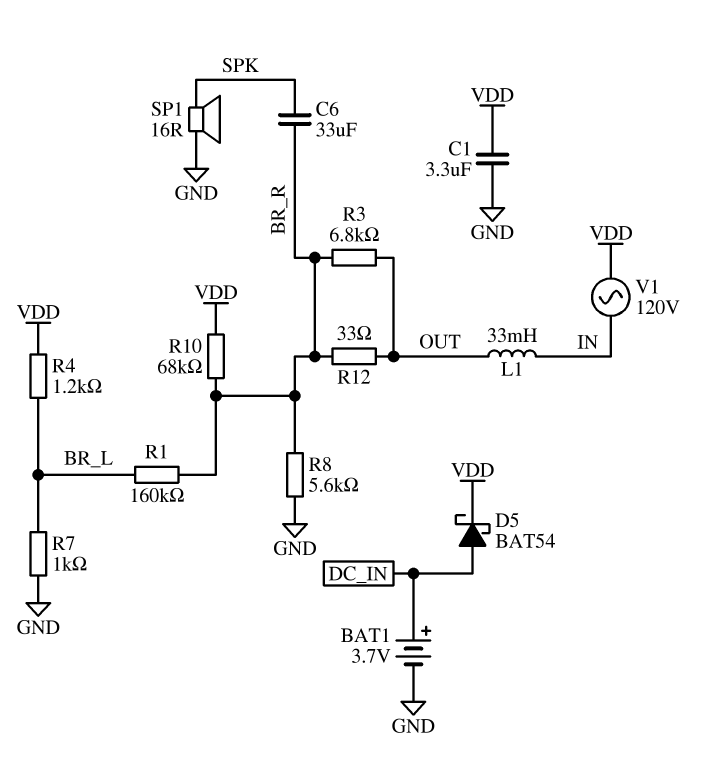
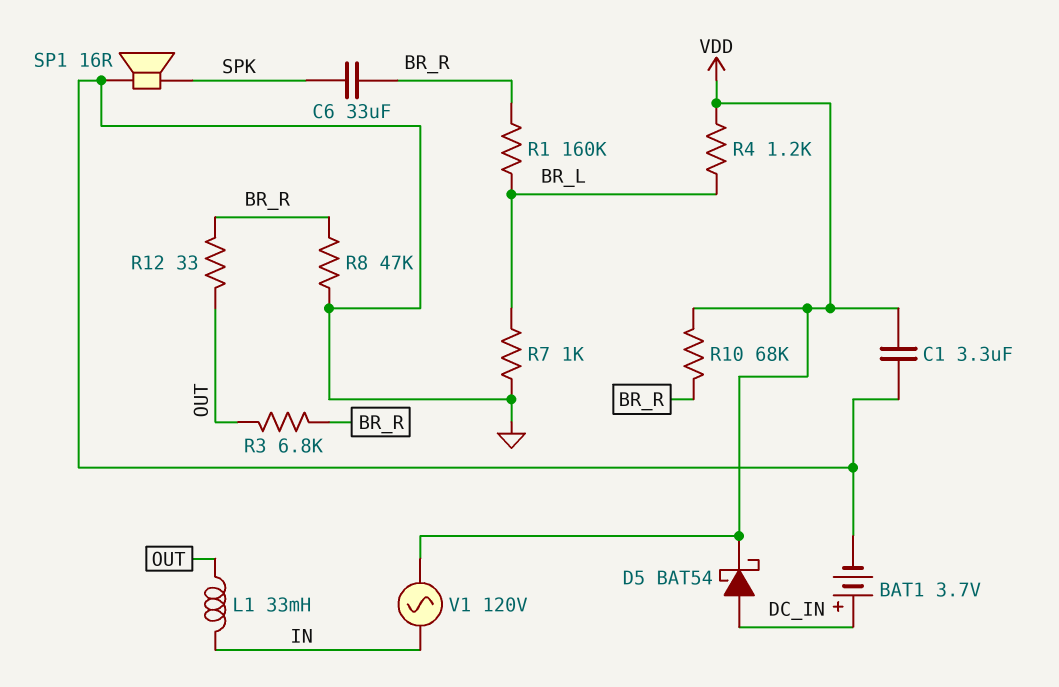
R8: 5.6k (BR_R, GND) -> 47k (BR_R, GND)

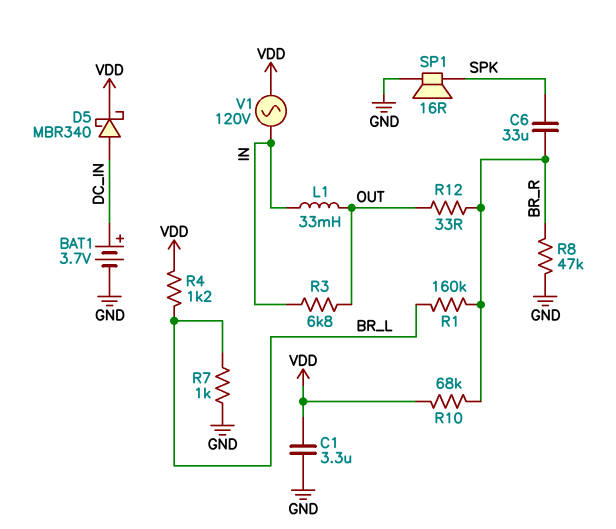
D5: schottky BAT54 (A DC_IN, K VDD) -> schottky MBR340 (A DC_IN, K VDD)
R3: 6.8k (BR_R, OUT) -> 6.8k (IN, OUT)

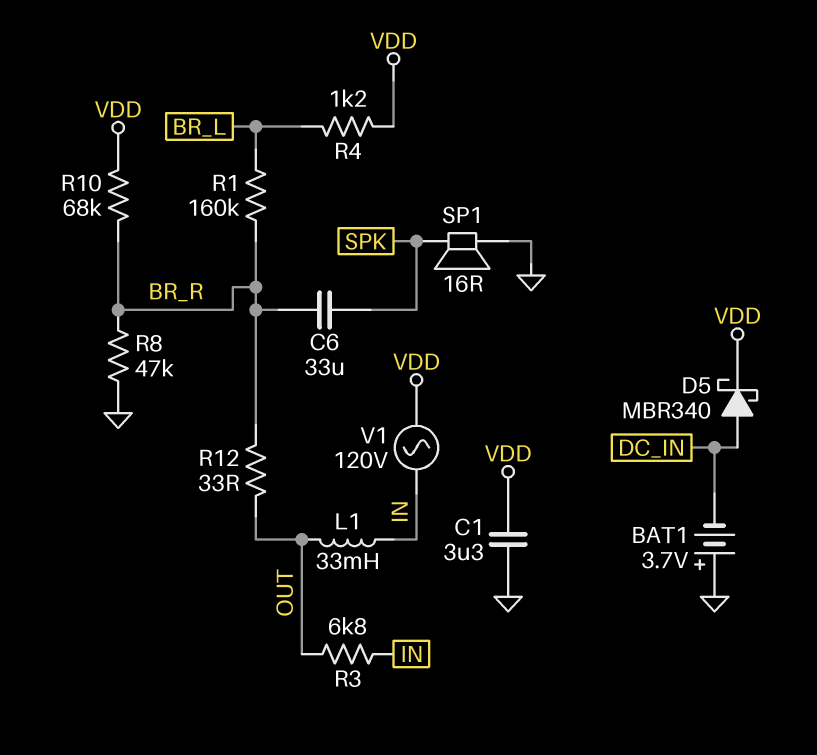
BAT1: 3.7V (plus DC_IN, minus GND) -> 3.7V (plus GND, minus DC_IN)
R7: 1k (BR_L, GND) -> none

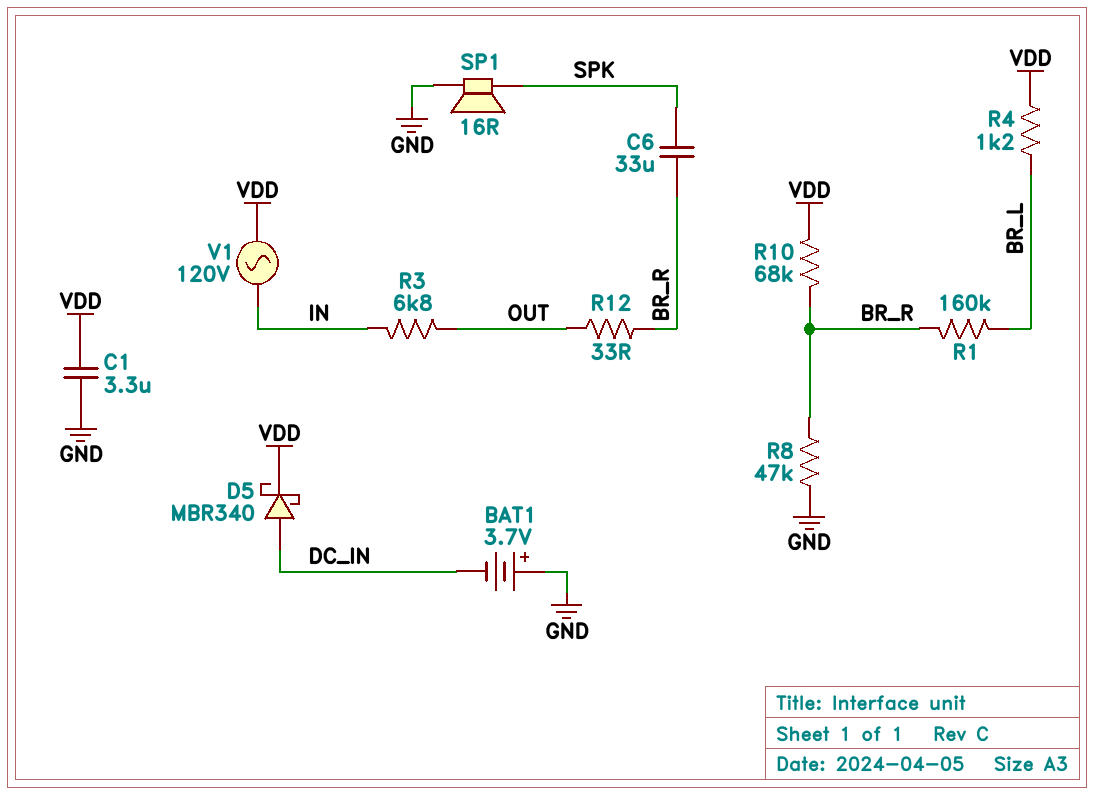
L1: 33mH (IN, OUT) -> none

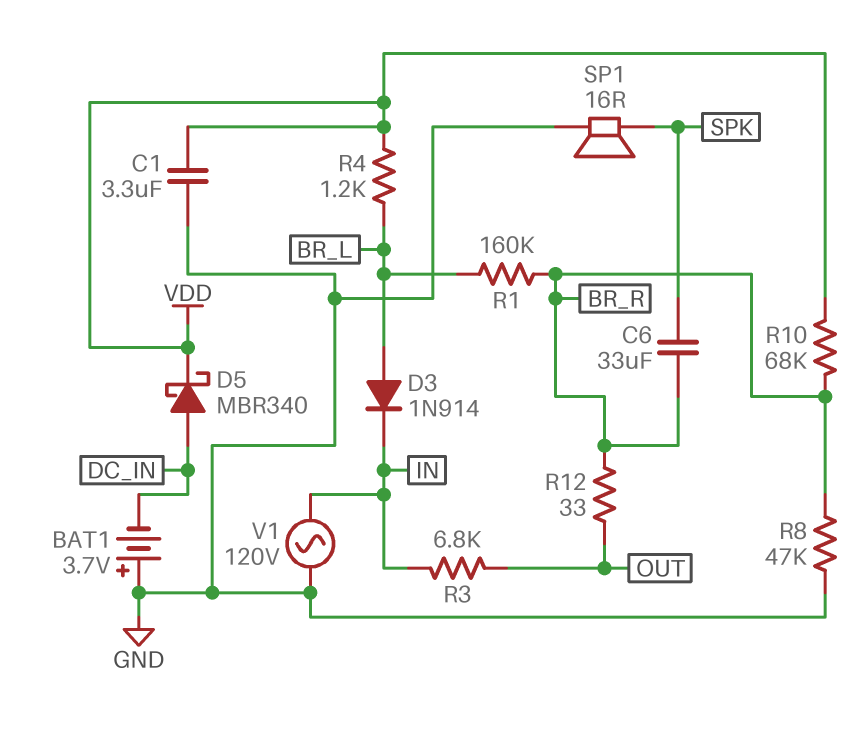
D3: none -> diode 1N914 (A BR_L, K IN)
V1: AC 120V (IN, VDD) -> AC 120V (GND, IN)

